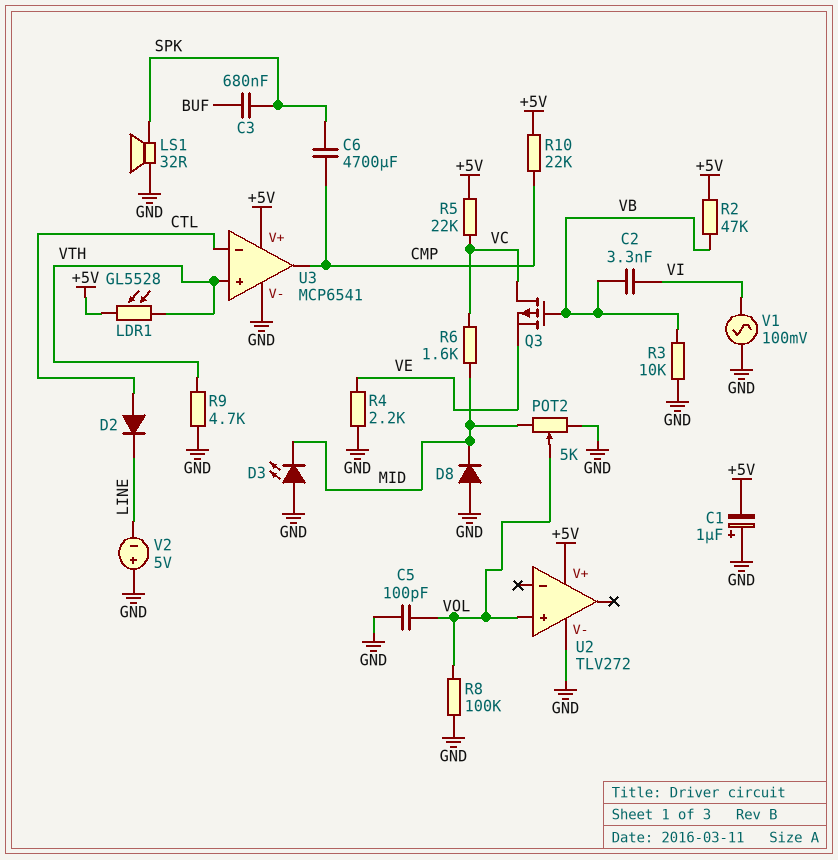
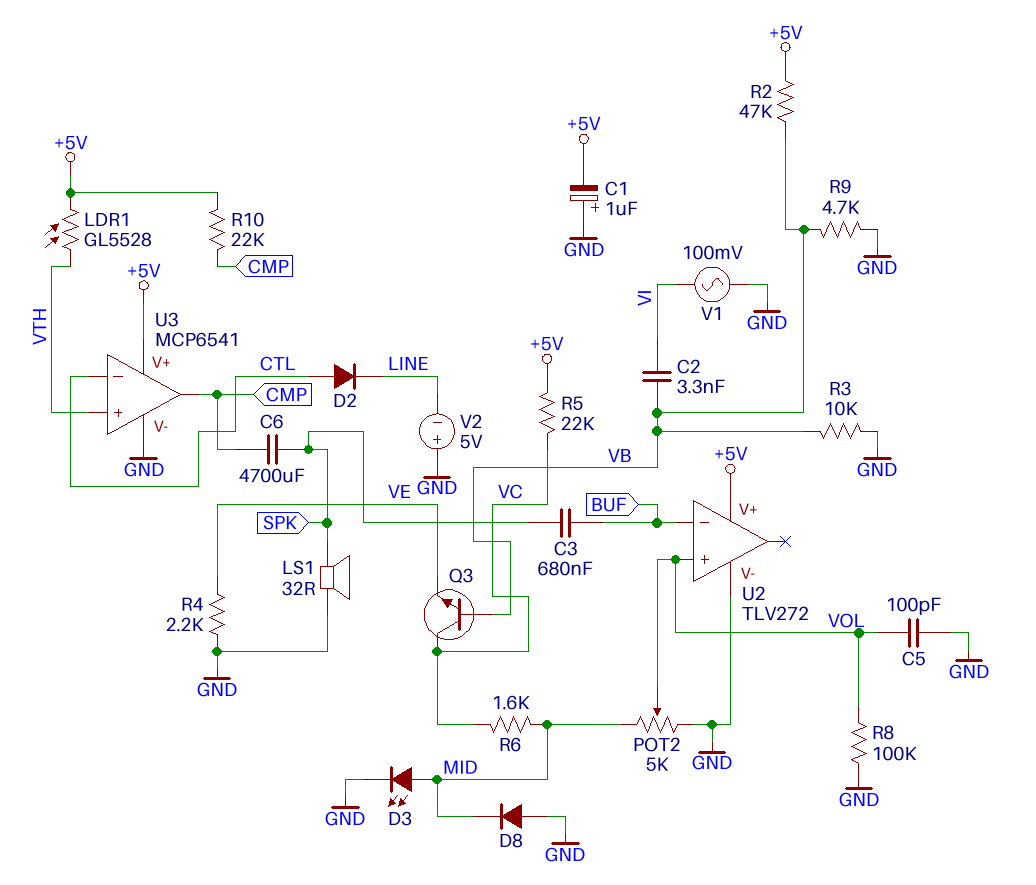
D3: LED (A GND, K MID) -> LED (A MID, K GND)
Q3: PMOS (G VB, D VC, S VE) -> NPN (B VB, C VC, E VE)
R9: 4.7k (GND, VTH) -> 4.7k (GND, VB)
U2 pin in-: none -> BUF

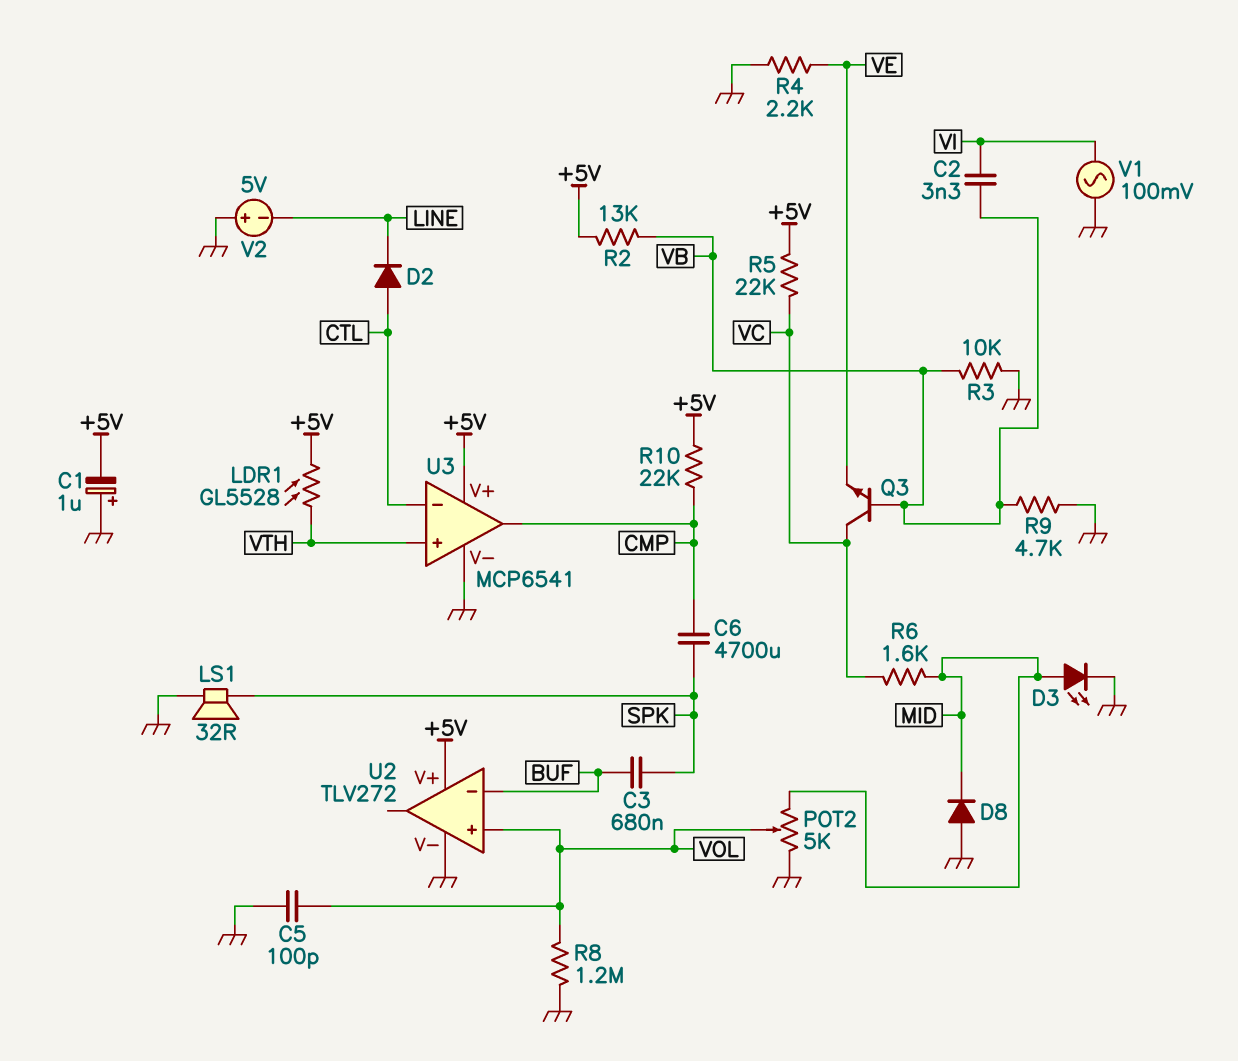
R2: 47k (+5V, VB) -> 13k (+5V, VB)
R8: 100k (GND, VOL) -> 1.2M (GND, VOL)

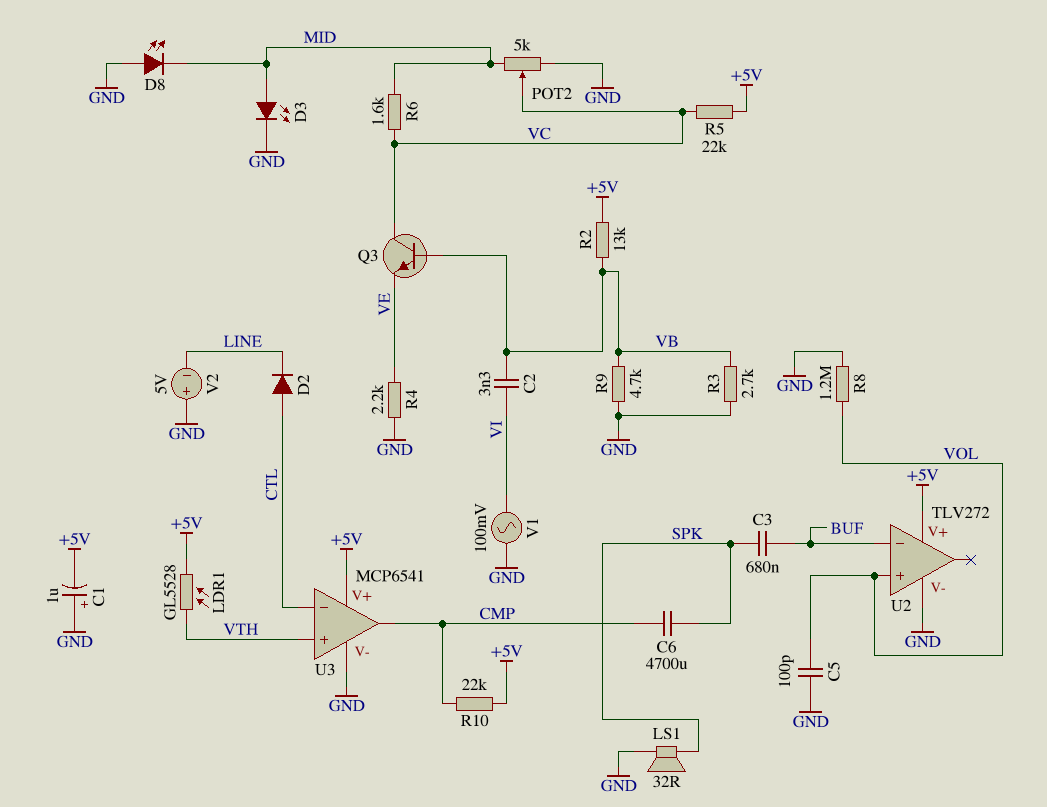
D8: diode (A GND, K MID) -> LED (A GND, K MID)
POT2: 5k (GND, MID, wiper VOL) -> 5k (GND, MID, wiper VC)
R3: 10k (GND, VB) -> 2.7k (GND, VB)

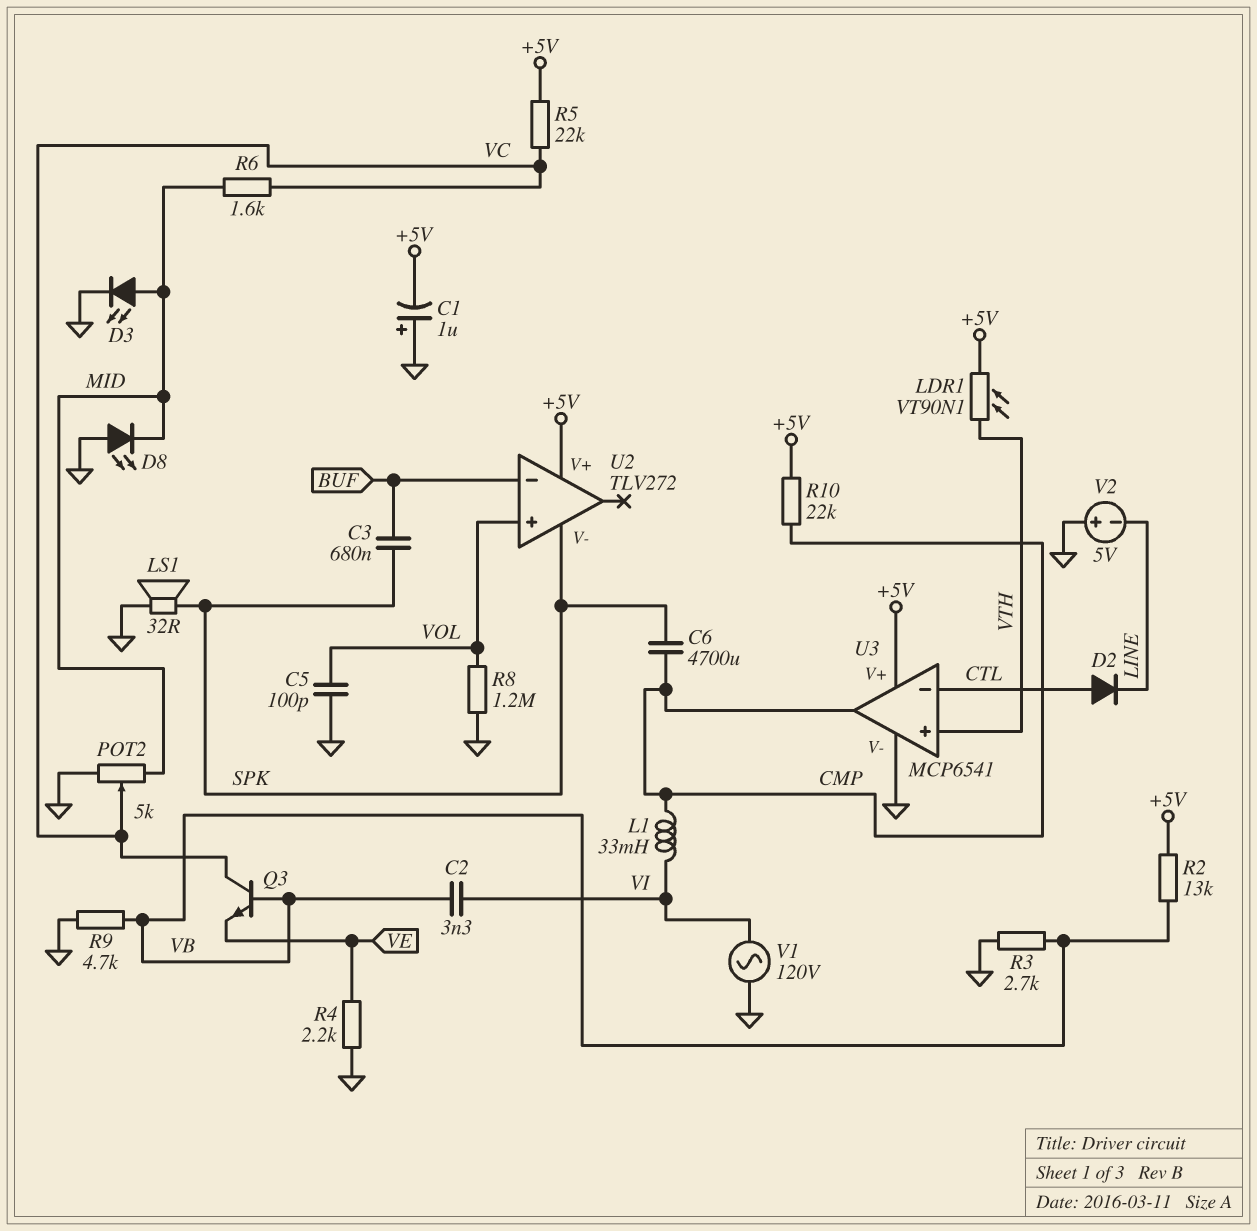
L1: none -> 33mH (CMP, VI)
LDR1: GL5528 (+5V, VTH) -> VT90N1 (+5V, VTH)
U2 pin V-: GND -> SPK
V1: AC 100mV (GND, VI) -> AC 120V (GND, VI)

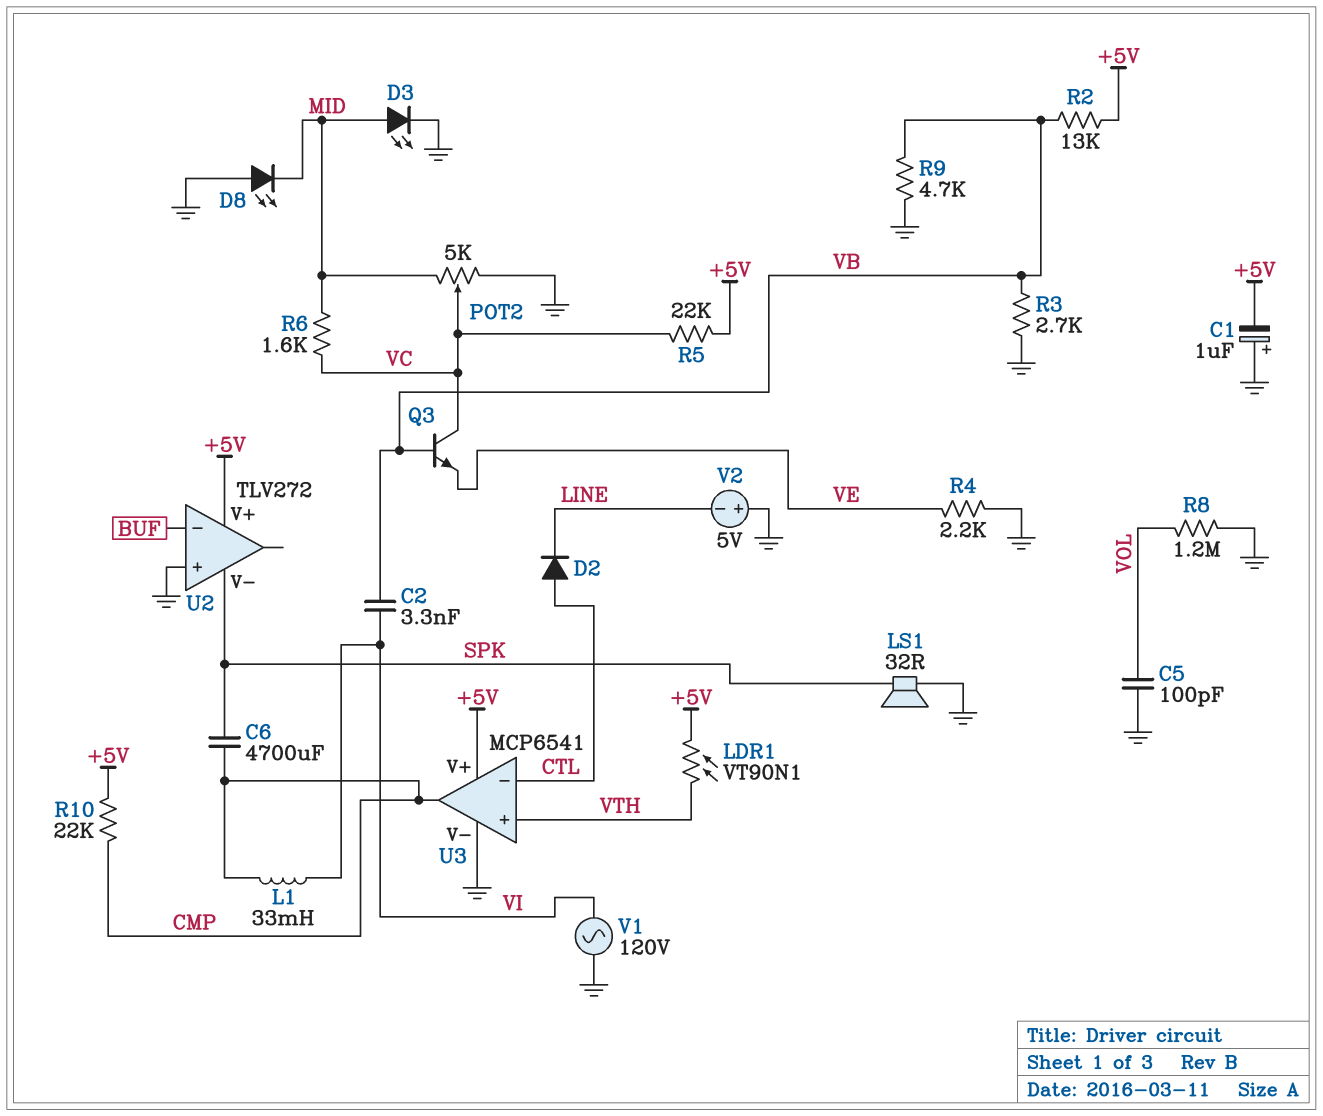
C3: 680nF (BUF, SPK) -> none
U2 pin in+: VOL -> GND

